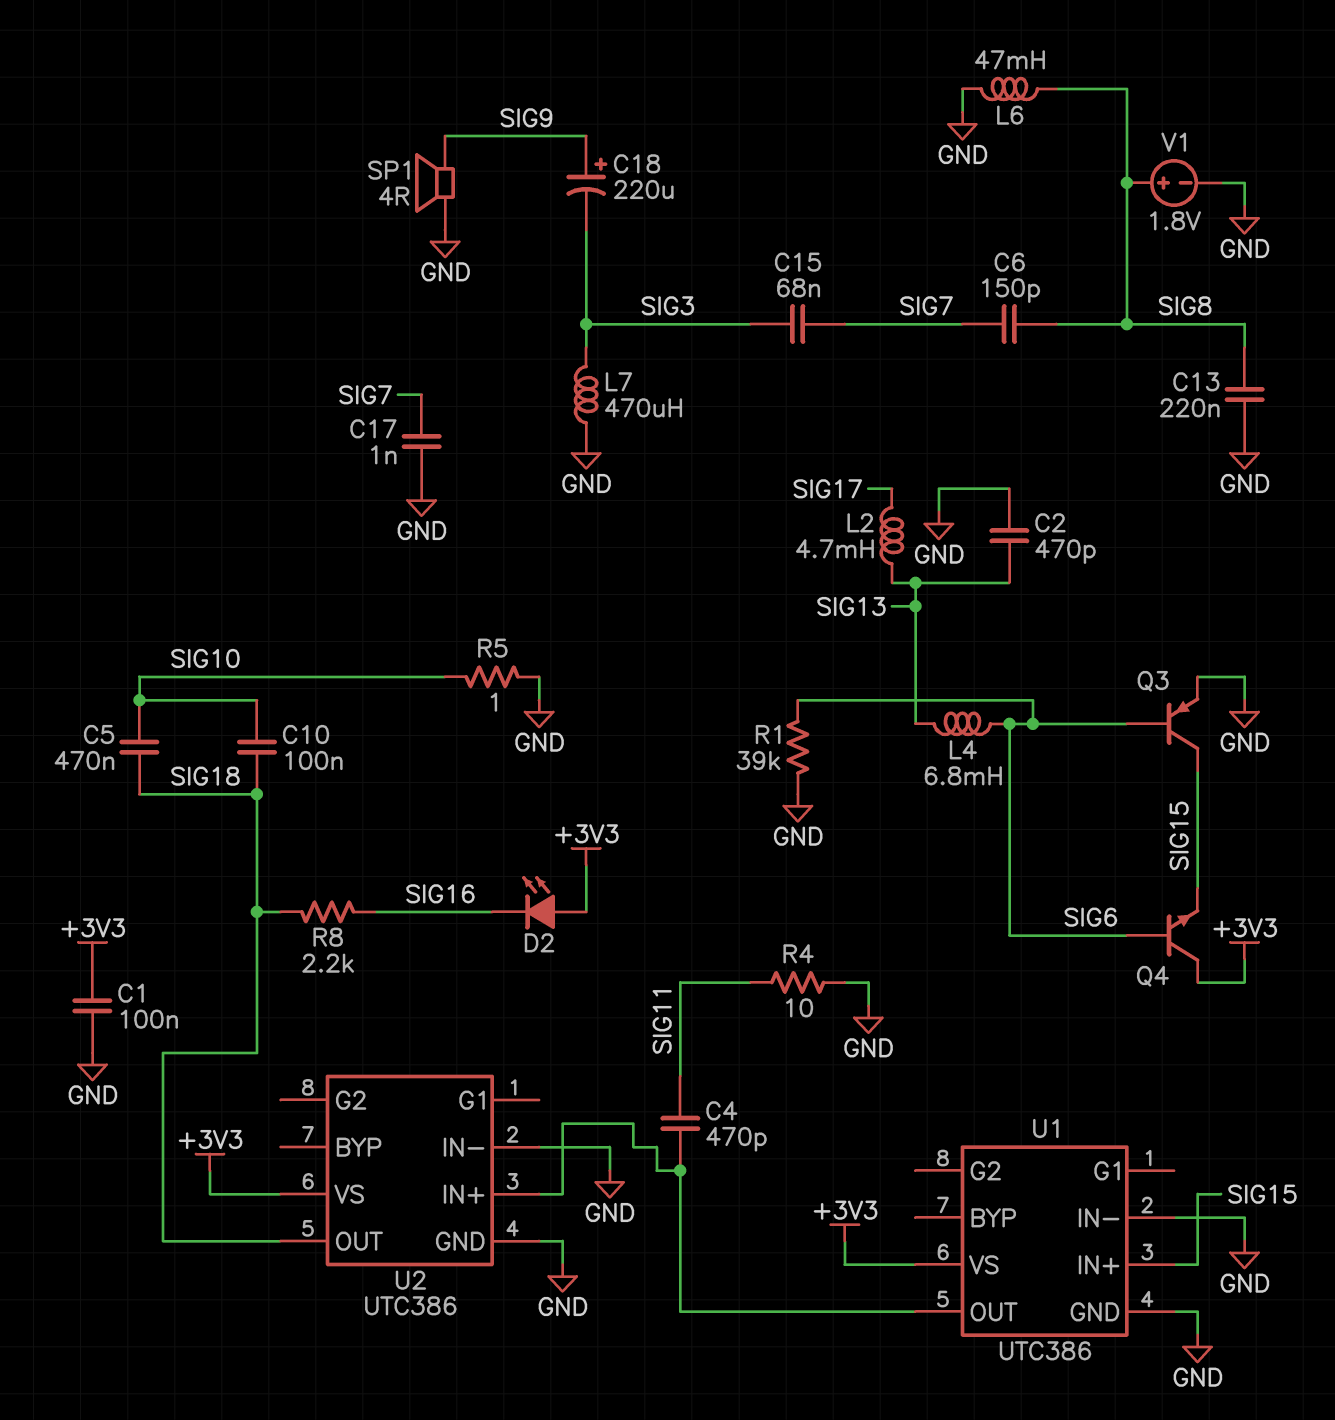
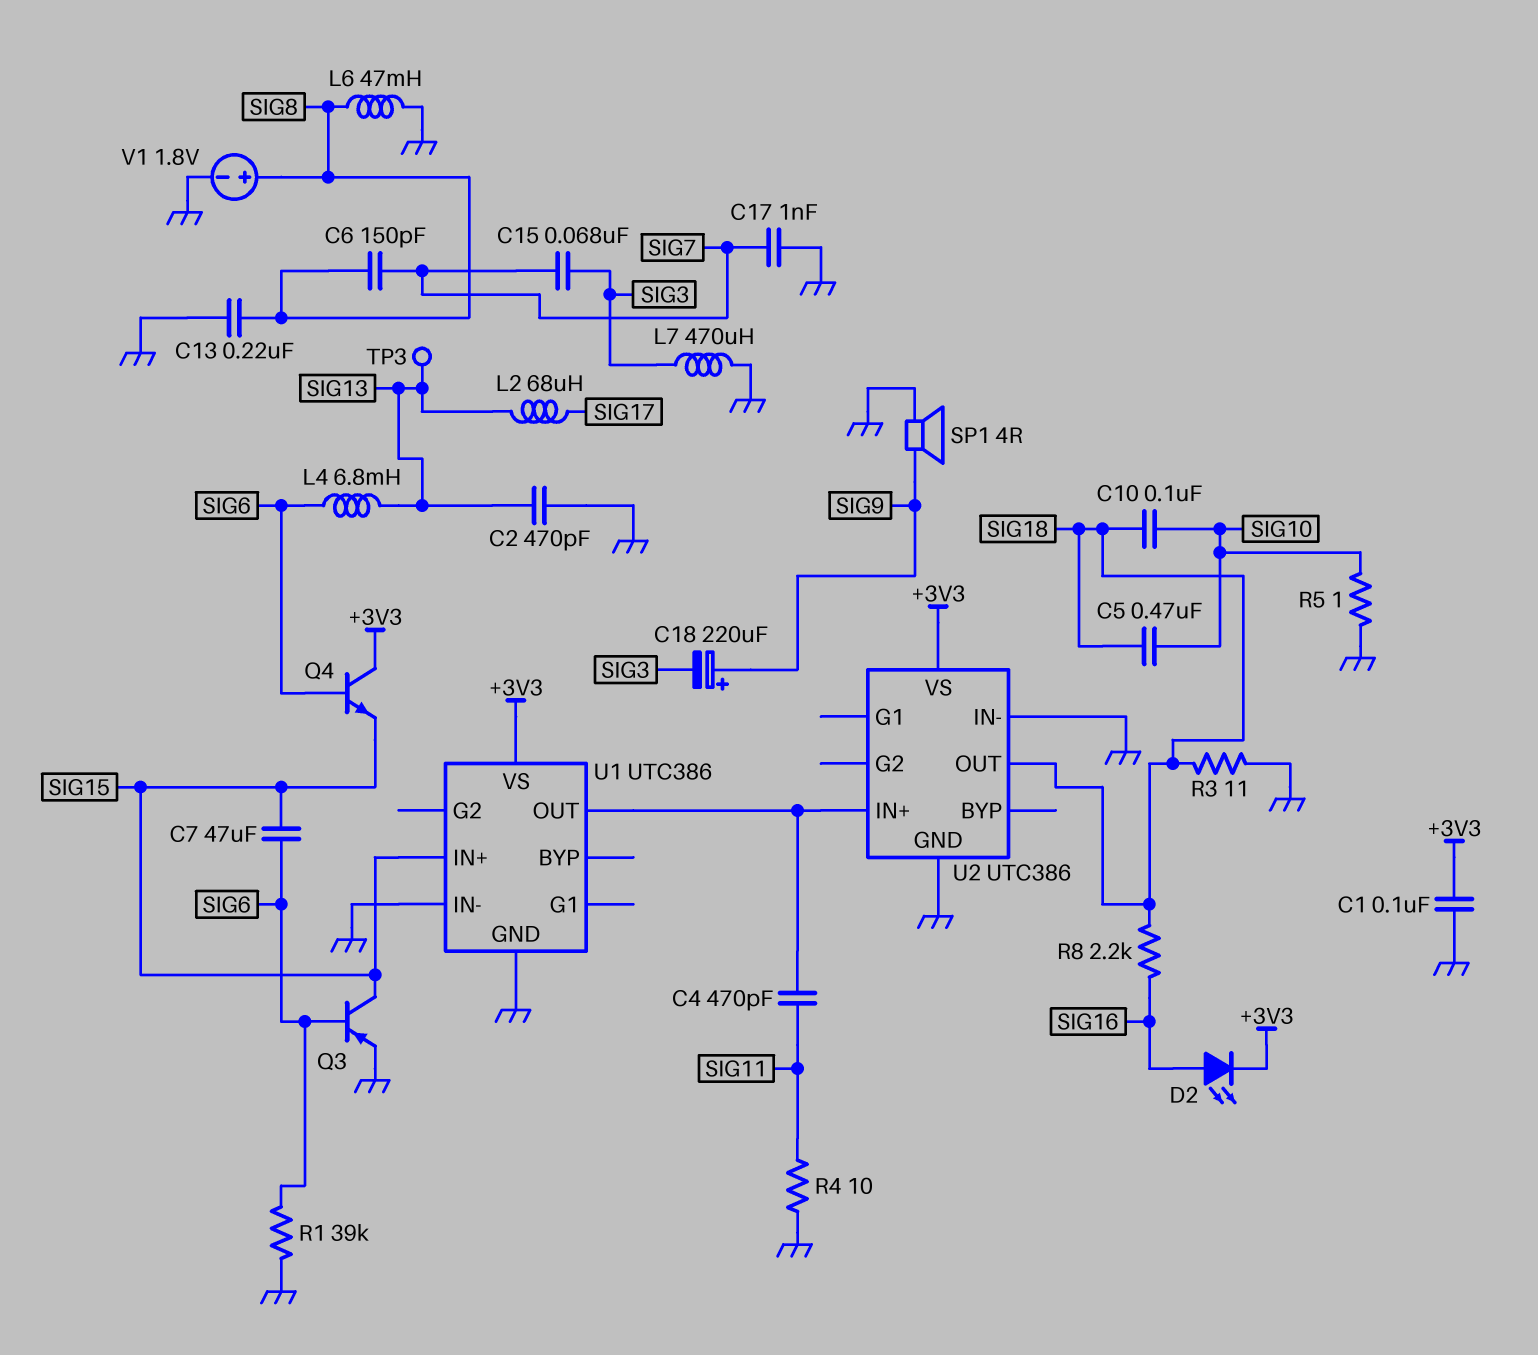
C7: none -> 47uF (SIG6, SIG15)
D2: LED (A +3V3, K SIG16) -> LED (A SIG16, K +3V3)
L2: 4.7mH (SIG13, SIG17) -> 68uH (SIG13, SIG17)
R3: none -> 11 (GND, SIG18)
TP3: none -> test point (SIG13)

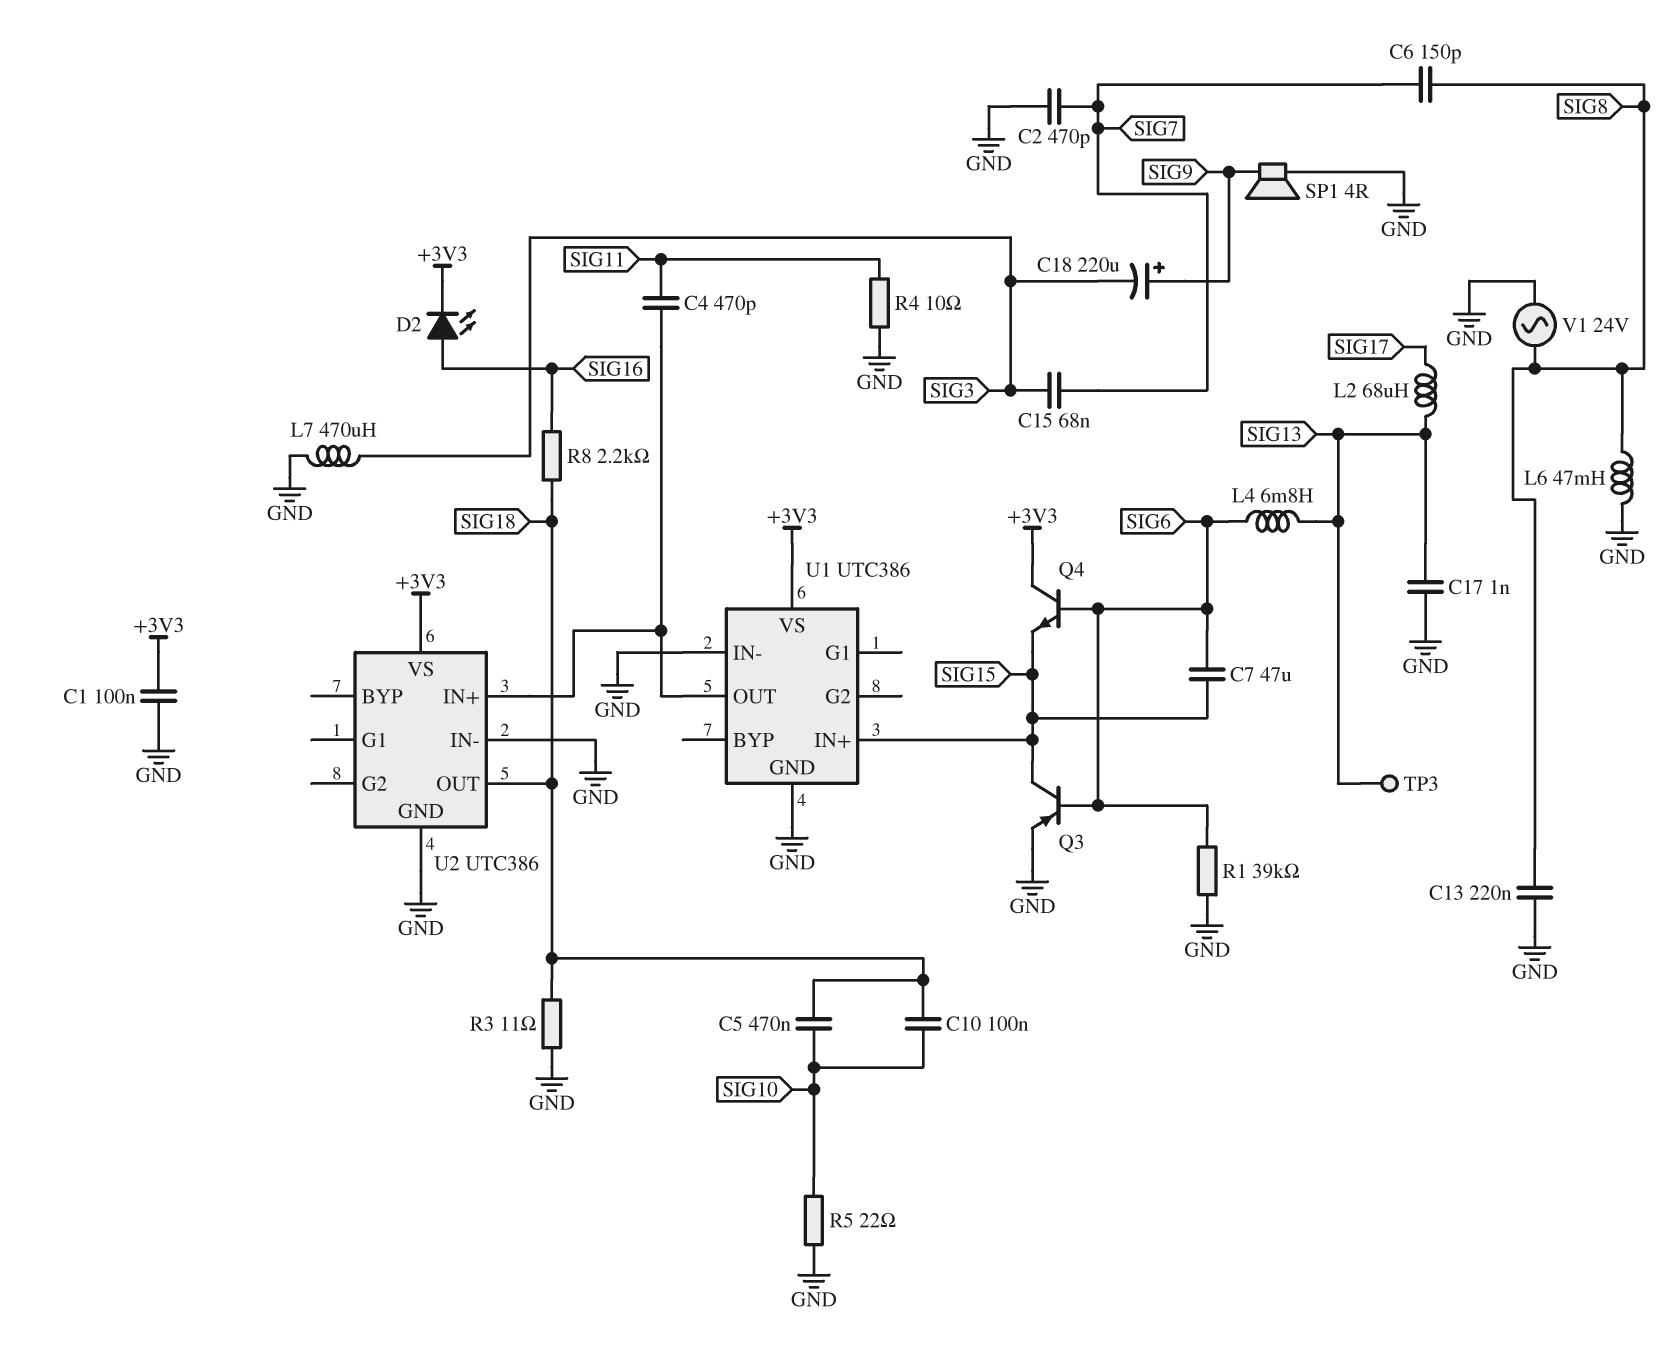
C2: 470pF (GND, SIG13) -> 470pF (GND, SIG7)
C17: 1nF (GND, SIG7) -> 1nF (GND, SIG13)
R5: 1 (GND, SIG10) -> 22 (GND, SIG10)
V1: 1.8V (plus SIG8, minus GND) -> AC 24V (GND, SIG8)

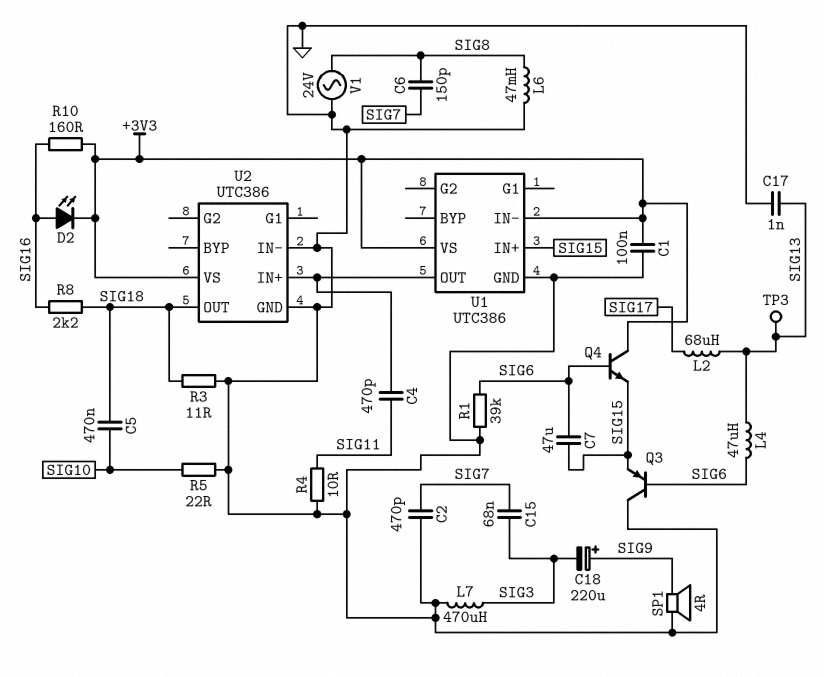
C10: 100nF (SIG10, SIG18) -> none
C13: 220nF (GND, SIG8) -> none
L4: 6.8mH (SIG6, SIG13) -> 47uH (SIG6, SIG13)
Q3: PNP (B SIG6, C SIG15, E GND) -> PNP (B SIG6, C GND, E SIG15)
R10: none -> 160 (+3V3, SIG16)
U1 pin IN-: GND -> +3V3

